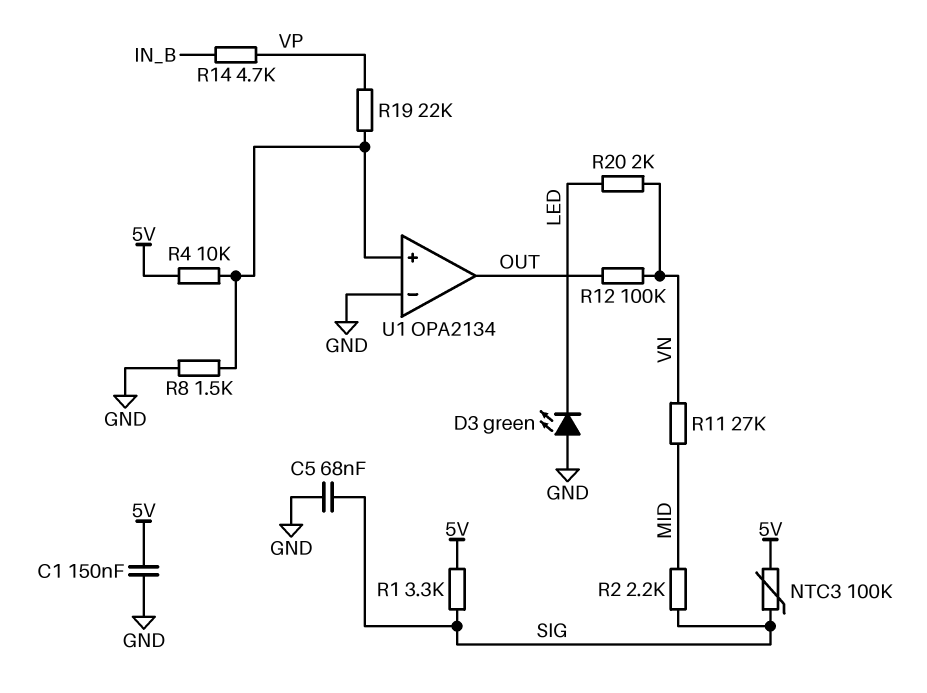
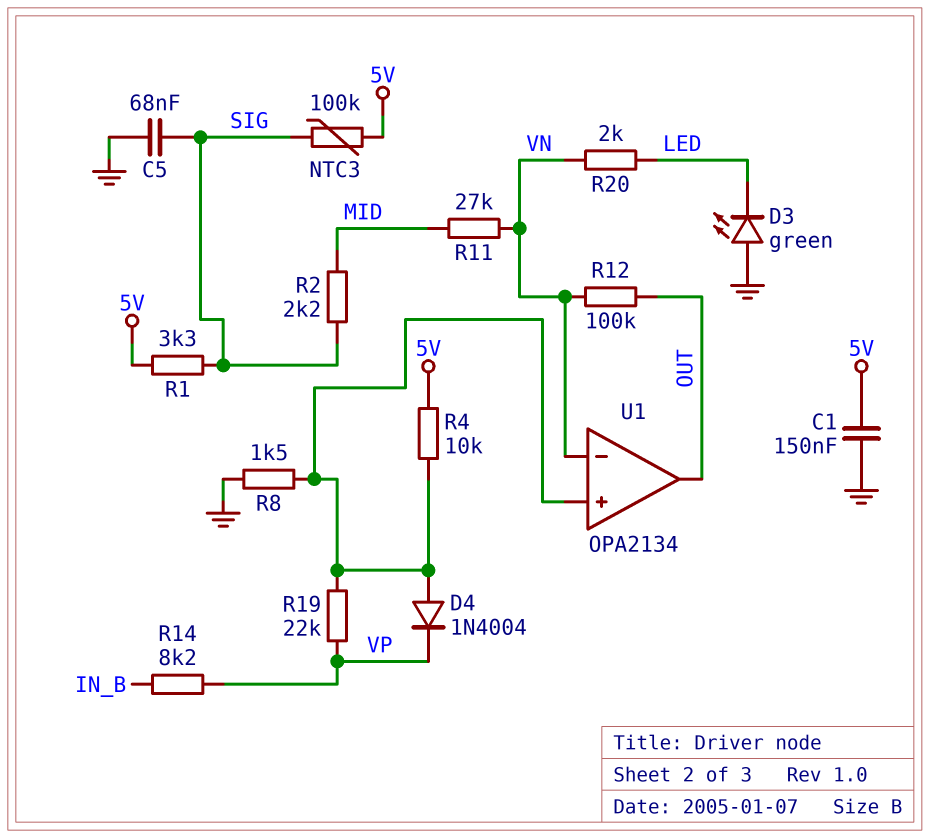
D4: none -> diode 1N4004 (A U1/in+, K VP)
R14: 4.7k (IN_B, VP) -> 8.2k (IN_B, VP)
U1 pin in-: GND -> VN

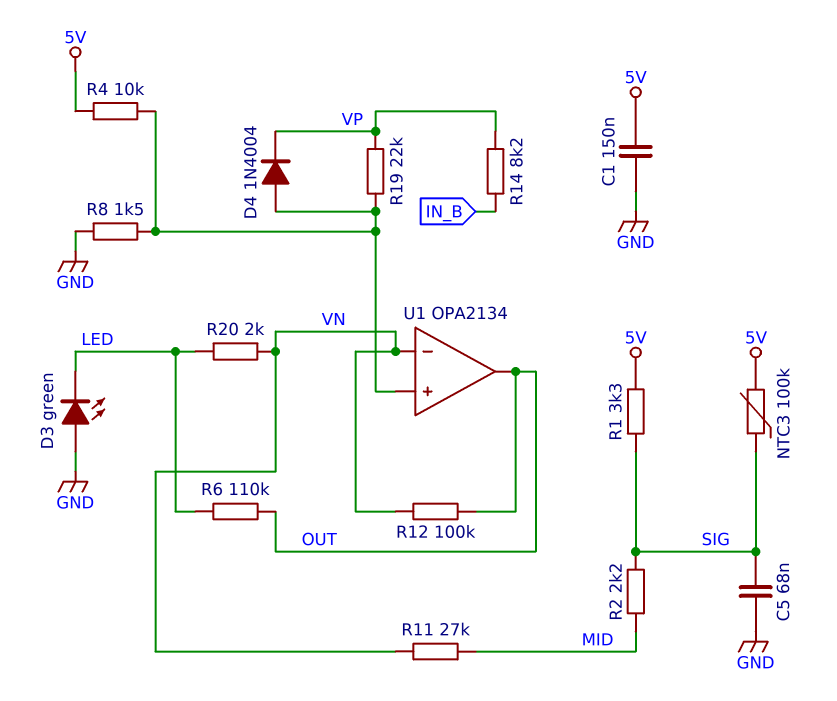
R6: none -> 110k (LED, OUT)

